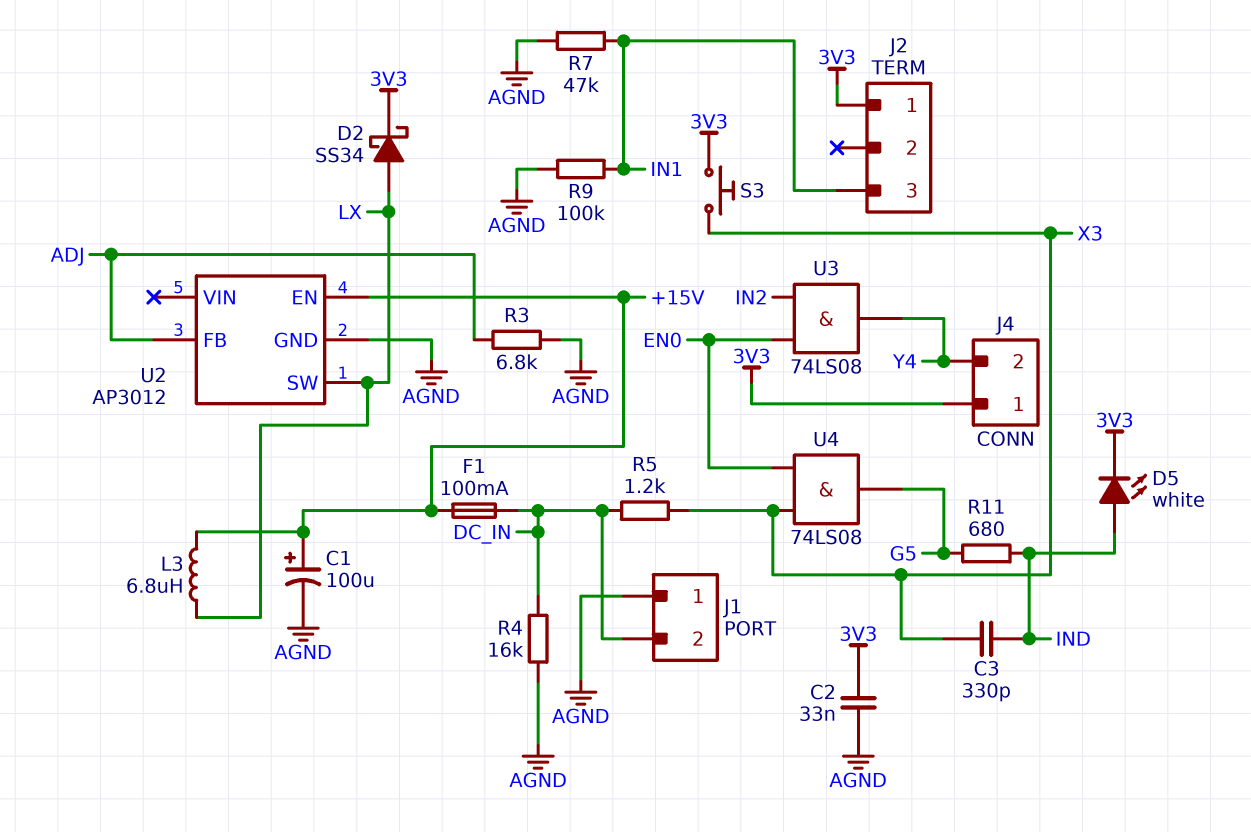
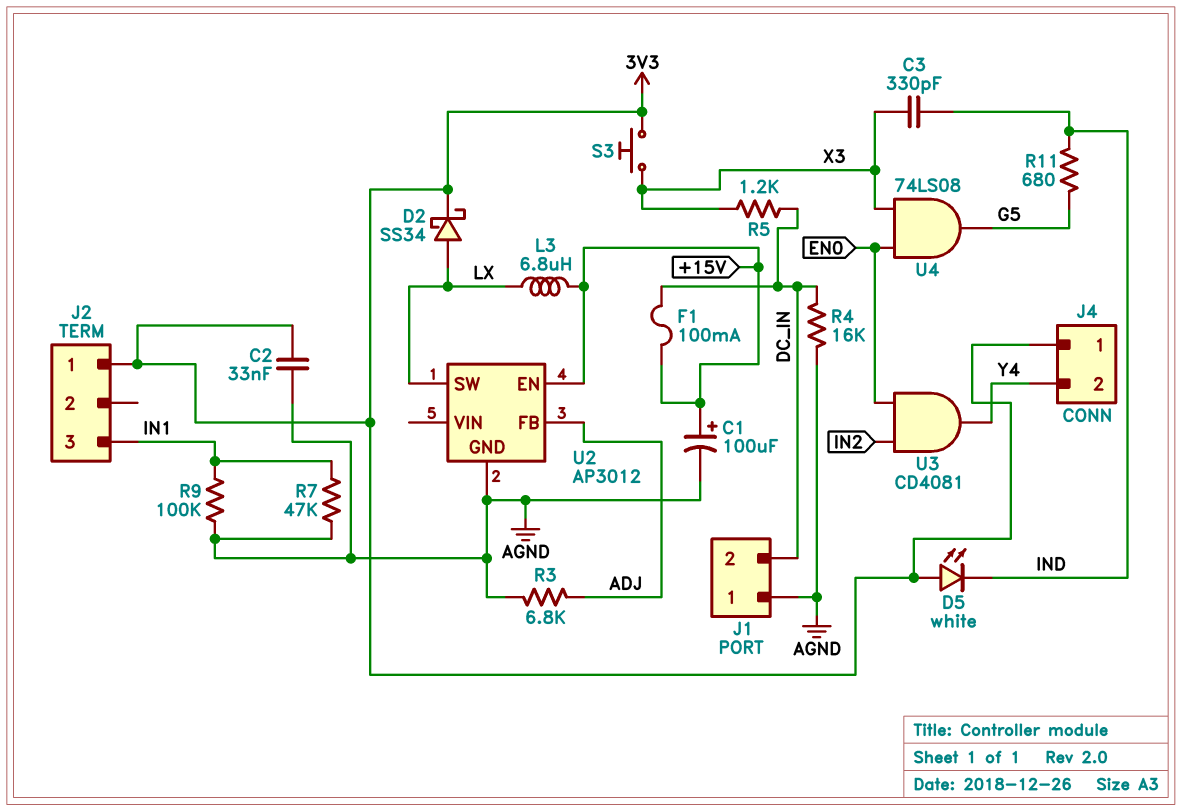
D5: LED white (A IND, K 3V3) -> LED white (A 3V3, K IND)
U3: AND 74LS08 (in EN0, in IN2, out Y4) -> AND CD4081 (in EN0, in IN2, out Y4)

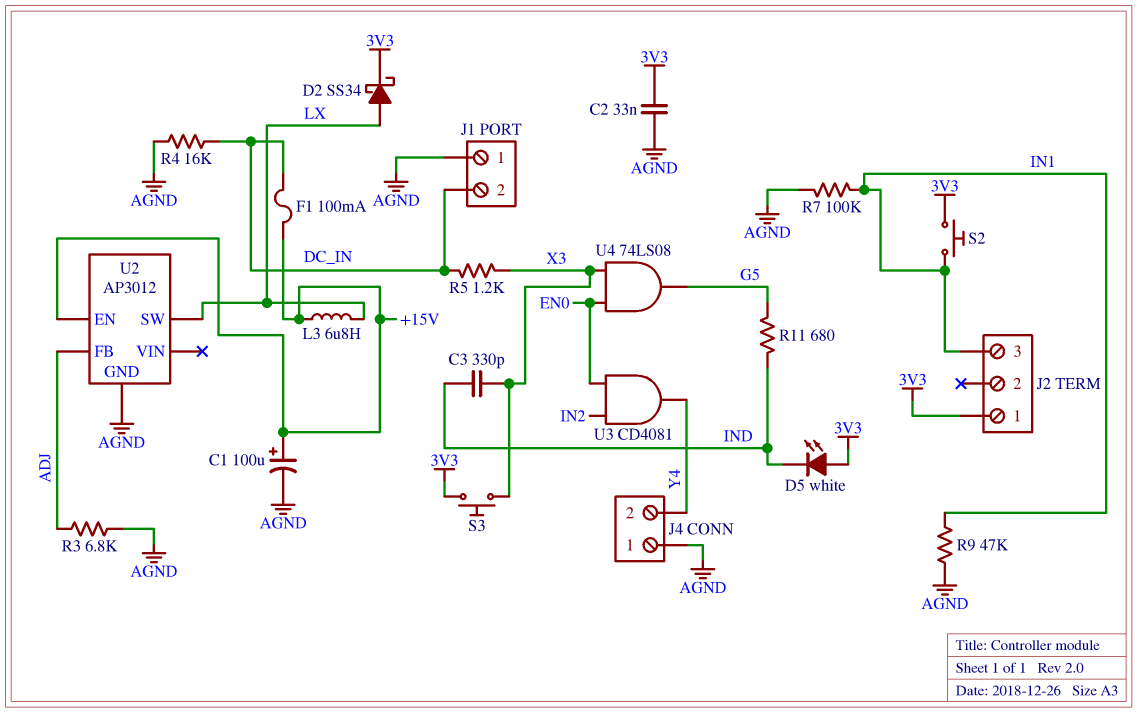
J4 pin 1: 3V3 -> AGND
R7: 47k (AGND, IN1) -> 100k (AGND, IN1)
R9: 100k (AGND, IN1) -> 47k (AGND, IN1)
S2: none -> button (3V3, IN1)

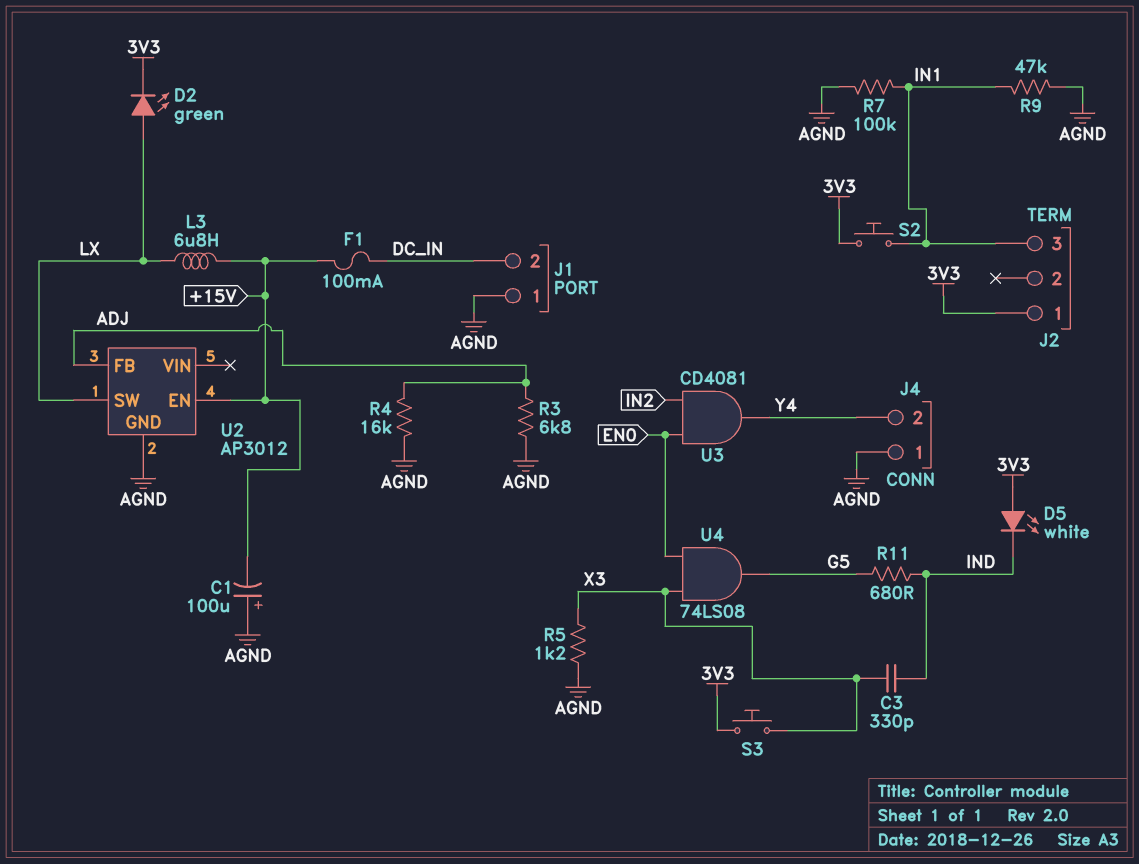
C1: 100uF (plus +15V, minus AGND) -> 100uF (plus AGND, minus +15V)
C2: 33nF (3V3, AGND) -> none
D2: schottky SS34 (A LX, K 3V3) -> LED green (A LX, K 3V3)
R4: 16k (AGND, DC_IN) -> 16k (ADJ, AGND)
R5: 1.2k (DC_IN, X3) -> 1.2k (AGND, X3)

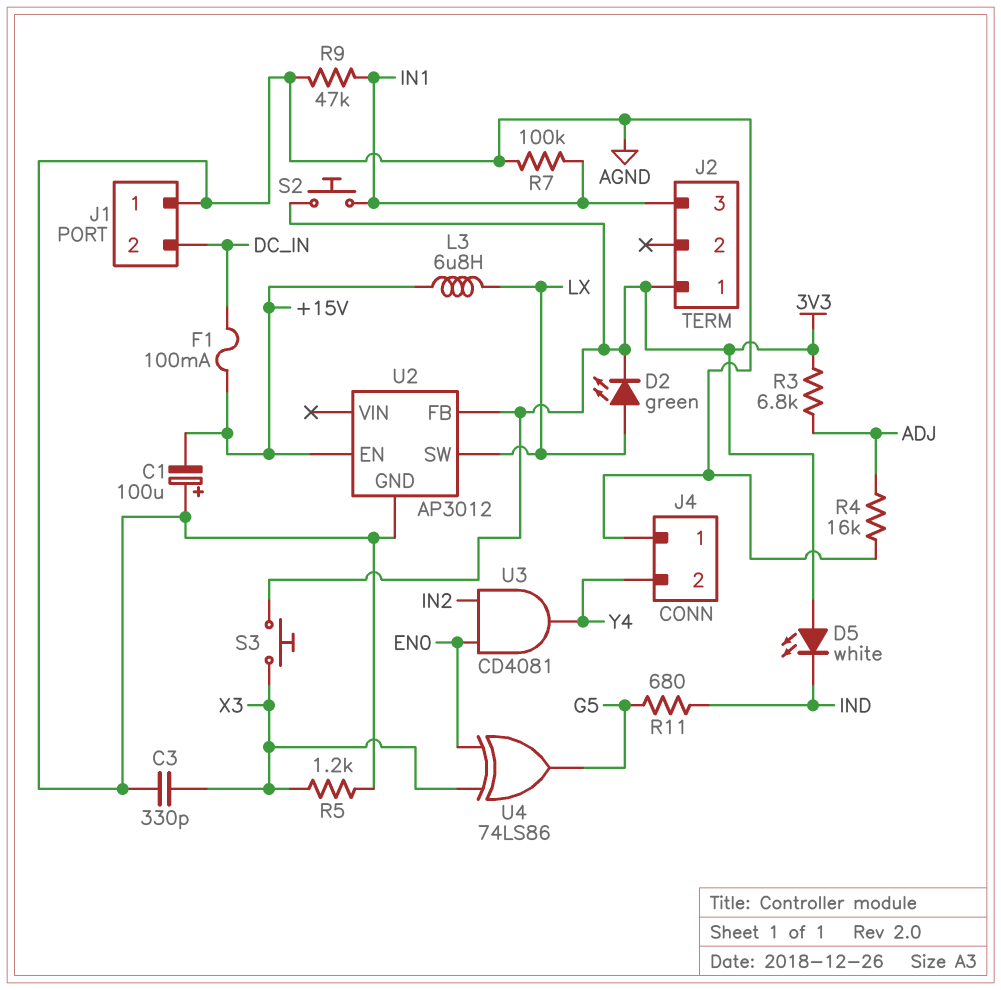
C3: 330pF (IND, X3) -> 330pF (AGND, X3)
R3: 6.8k (ADJ, AGND) -> 6.8k (3V3, ADJ)
U2 pin FB: ADJ -> 3V3
U4: AND 74LS08 (in EN0, in X3, out G5) -> XOR 74LS86 (in EN0, in X3, out G5)

